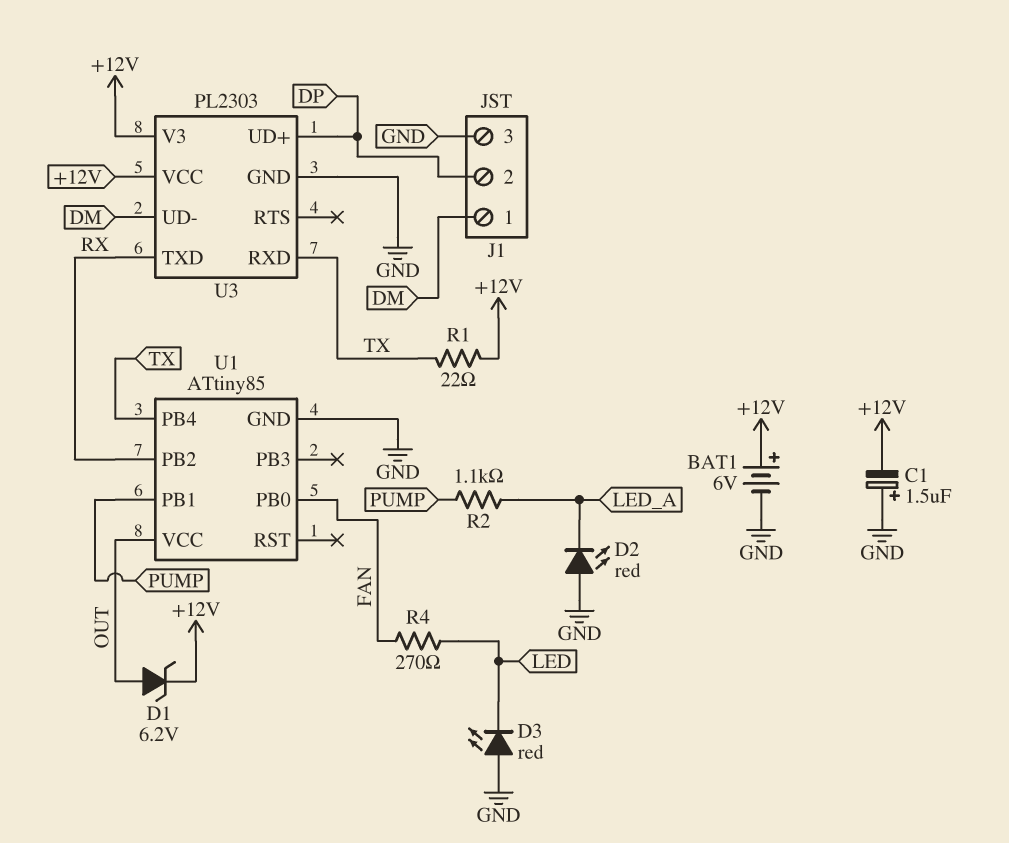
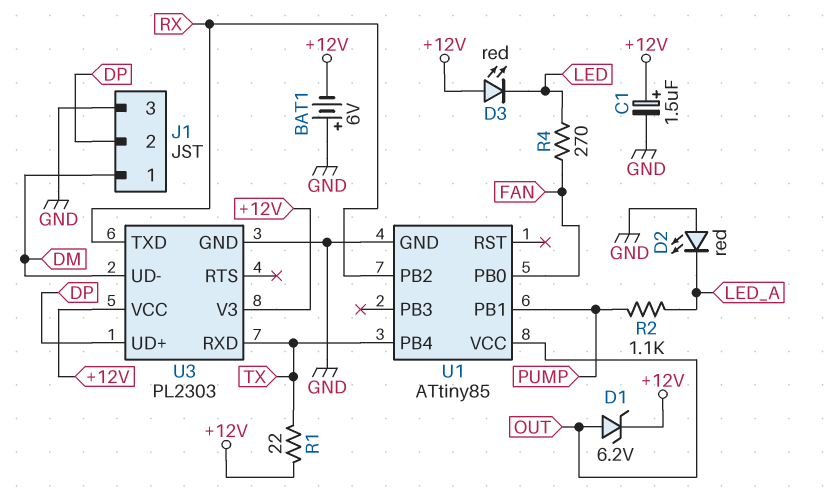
BAT1: 6V (plus +12V, minus GND) -> 6V (plus GND, minus +12V)
C1: 1.5uF (plus GND, minus +12V) -> 1.5uF (plus +12V, minus GND)
D3: LED red (A GND, K LED) -> LED red (A +12V, K LED)

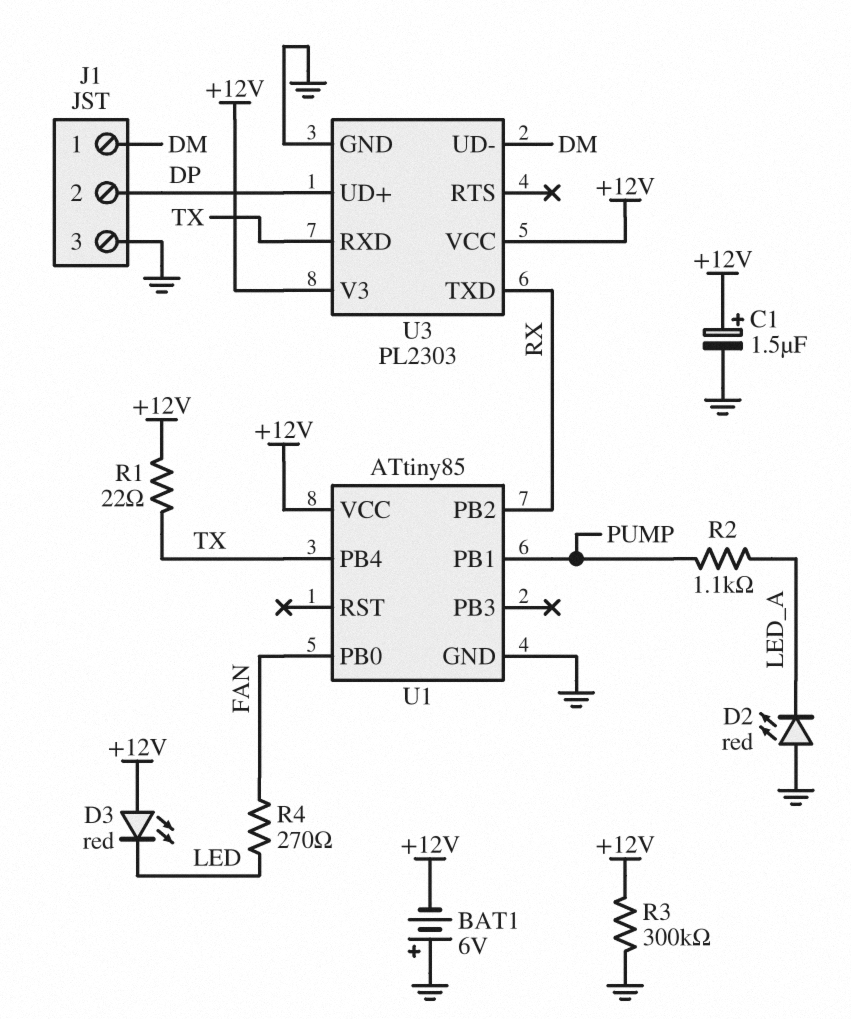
D1: zener 6.2V (A OUT, K +12V) -> none
R3: none -> 300k (+12V, GND)
U1 pin VCC: OUT -> +12V

